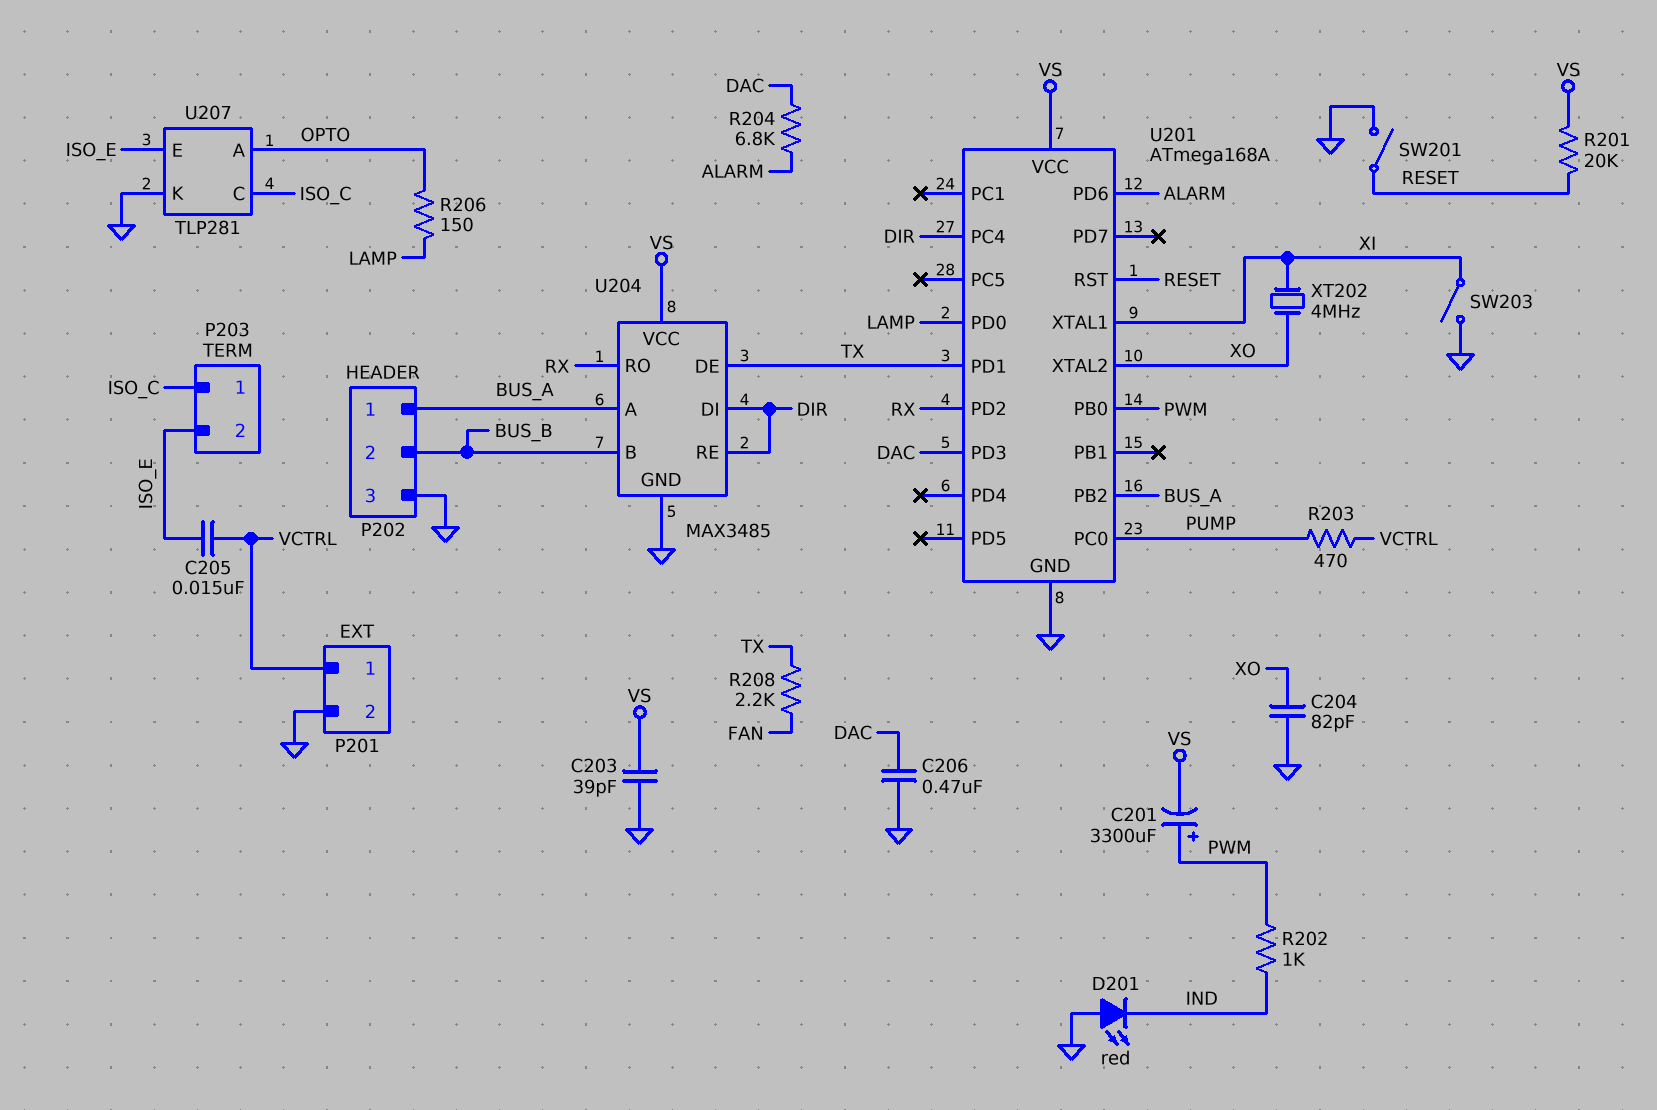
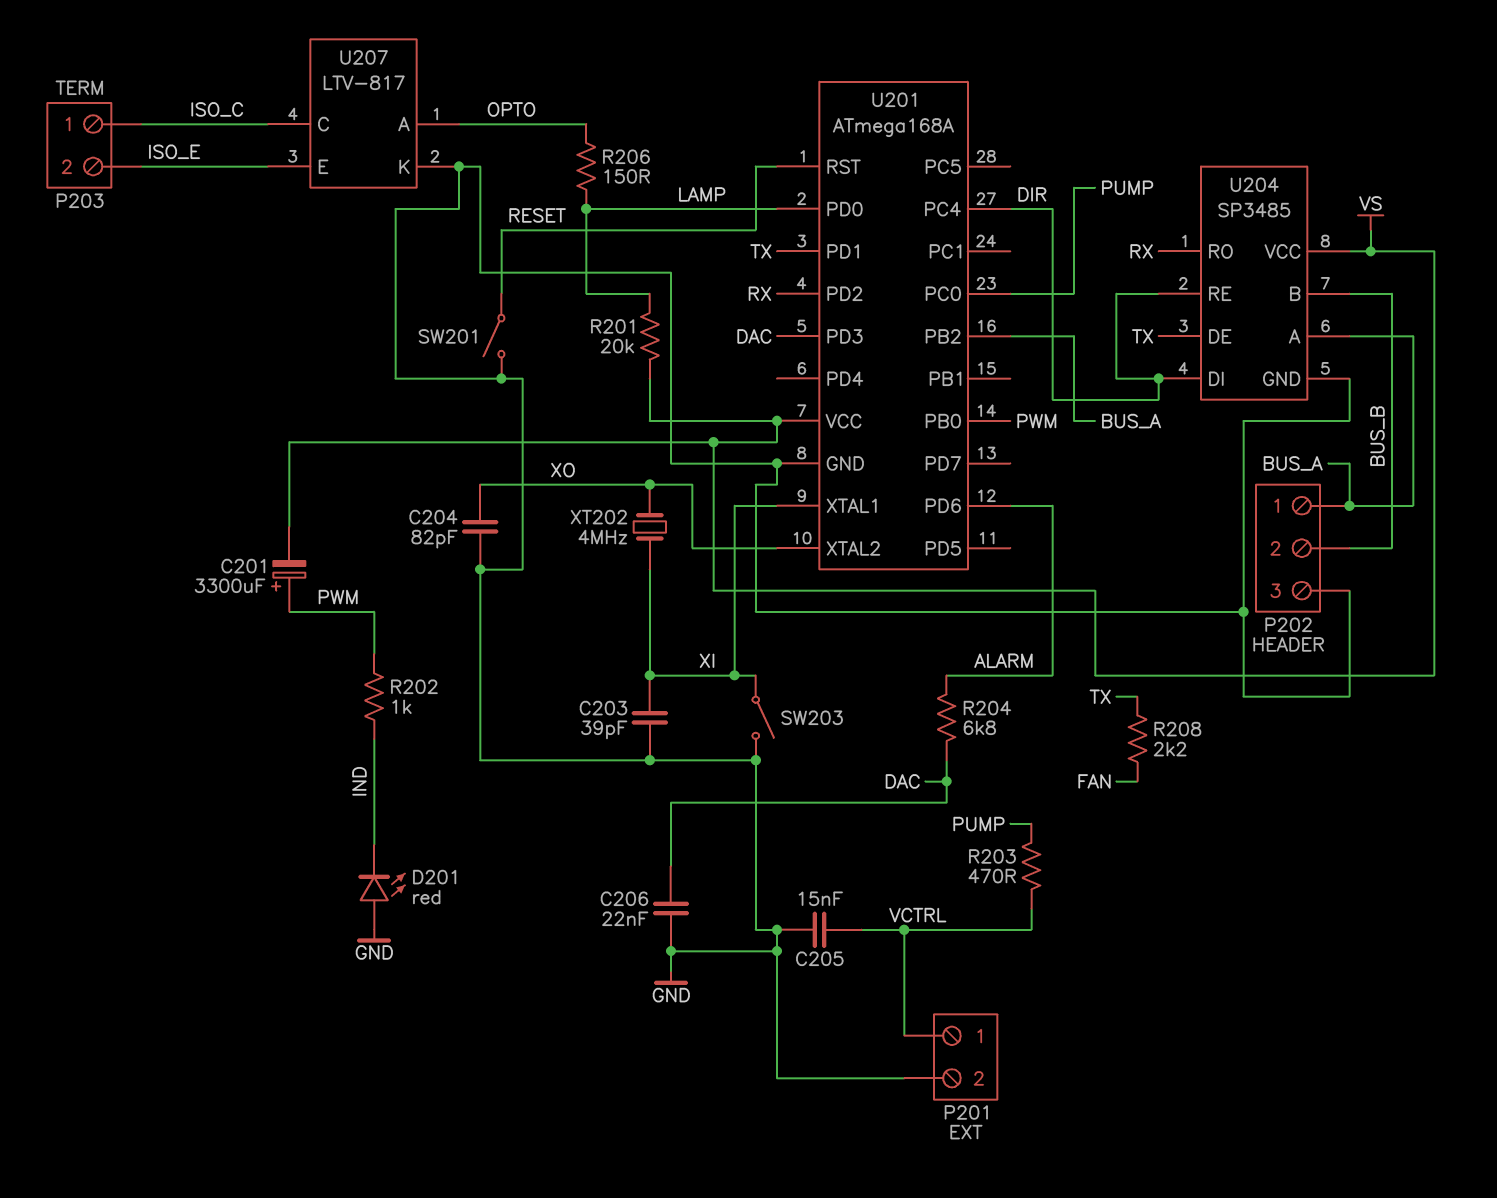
C203: 39pF (GND, VS) -> 39pF (GND, XI)
C205: 15nF (ISO_E, VCTRL) -> 15nF (GND, VCTRL)
C206: 470nF (DAC, GND) -> 22nF (DAC, GND)
R201: 20k (RESET, VS) -> 20k (LAMP, VS)
U204: MAX3485 -> SP3485
U207: TLP281 -> LTV-817

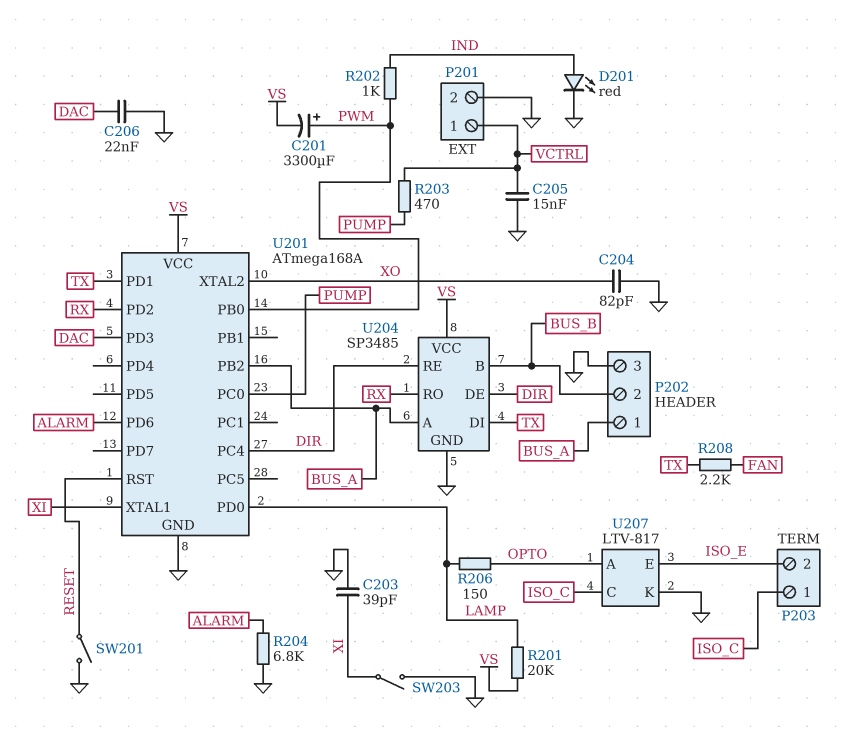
D201: LED red (A GND, K IND) -> LED red (A IND, K GND)
R204: 6.8k (ALARM, DAC) -> 6.8k (ALARM, GND)
U204 pin DE: TX -> DIR
U204 pin DI: DIR -> TX
XT202: 4MHz (XI, XO) -> none

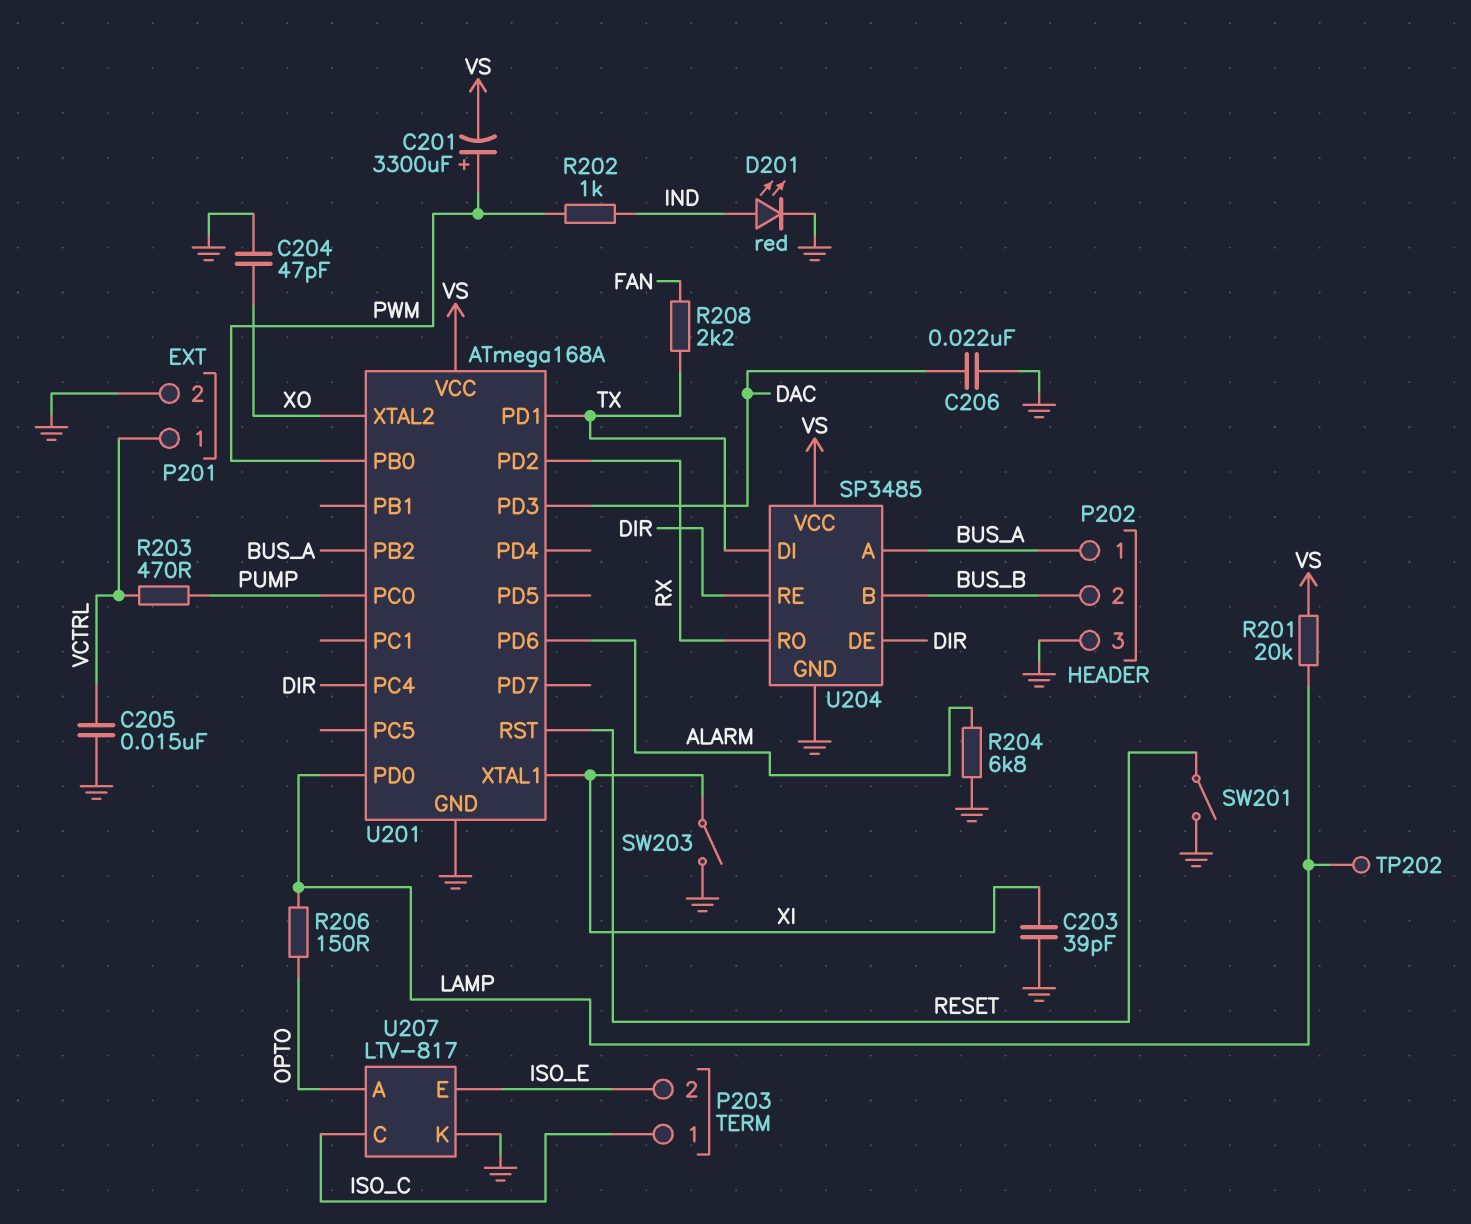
C204: 82pF (GND, XO) -> 47pF (GND, XO)
TP202: none -> test point (LAMP)

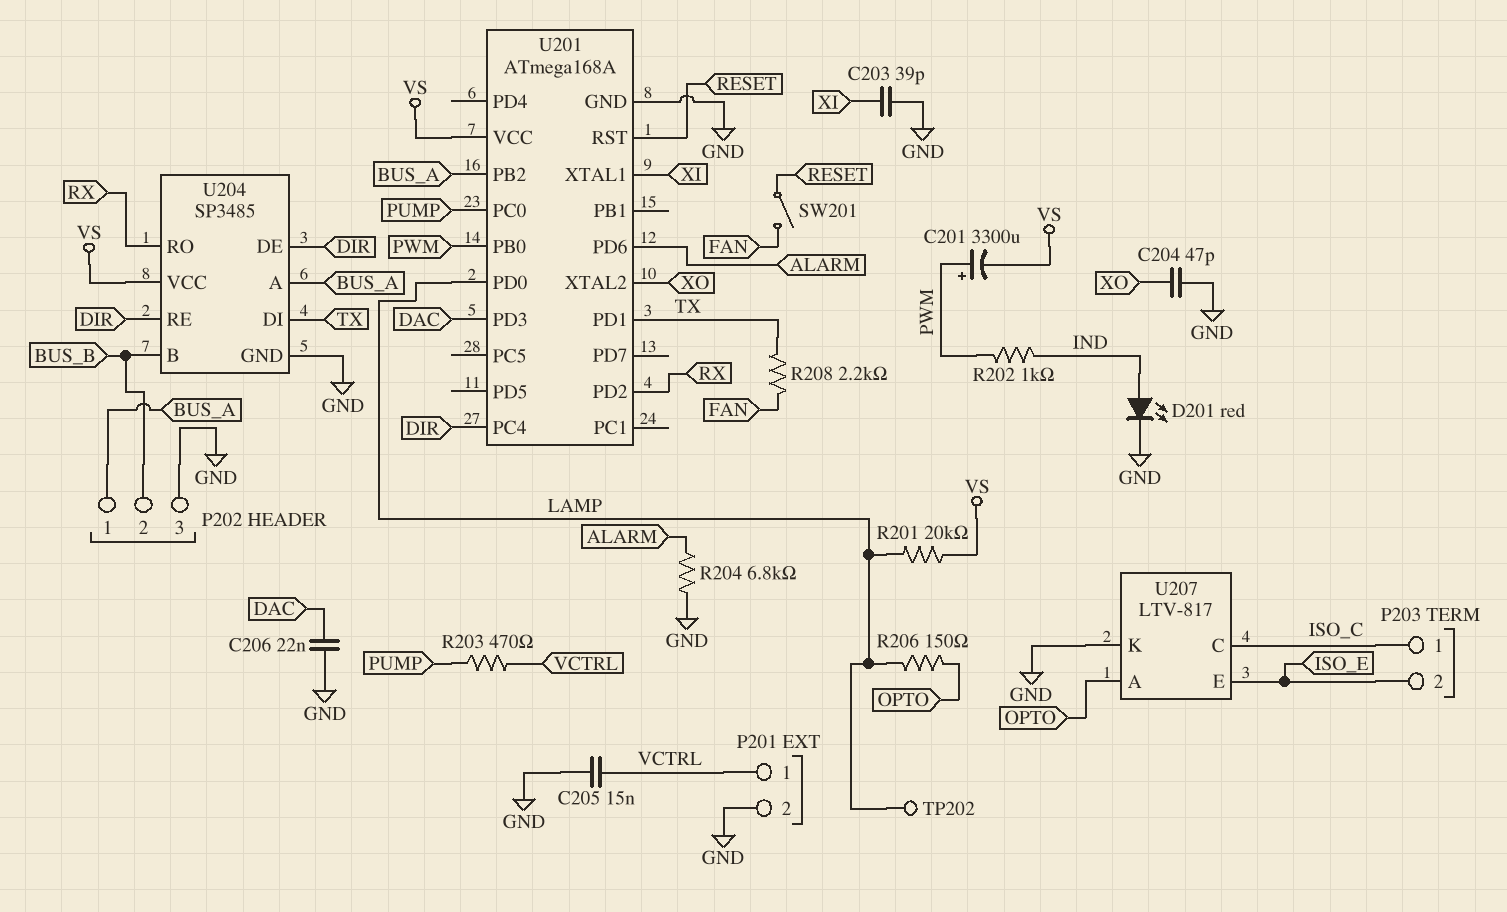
SW201: switch (GND, RESET) -> switch (FAN, RESET)
SW203: switch (GND, XI) -> none

